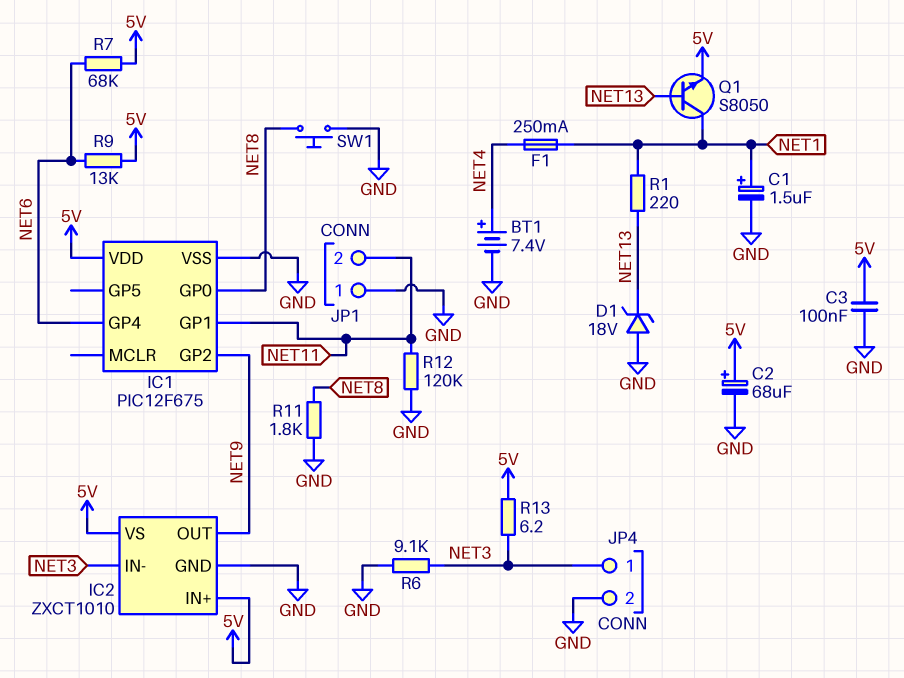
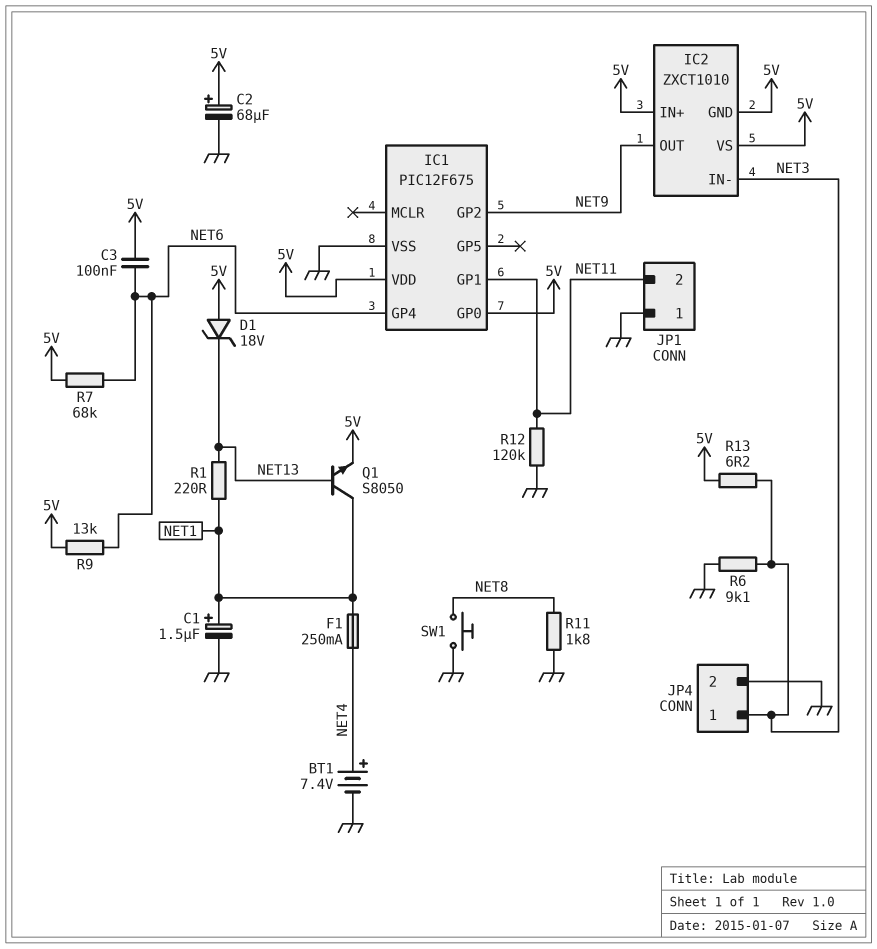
C3: 100nF (5V, GND) -> 100nF (5V, NET6)
D1: zener 18V (A GND, K NET13) -> zener 18V (A 5V, K NET13)
IC1 pin GP0: NET8 -> 5V
IC2 pin GND: GND -> 5V

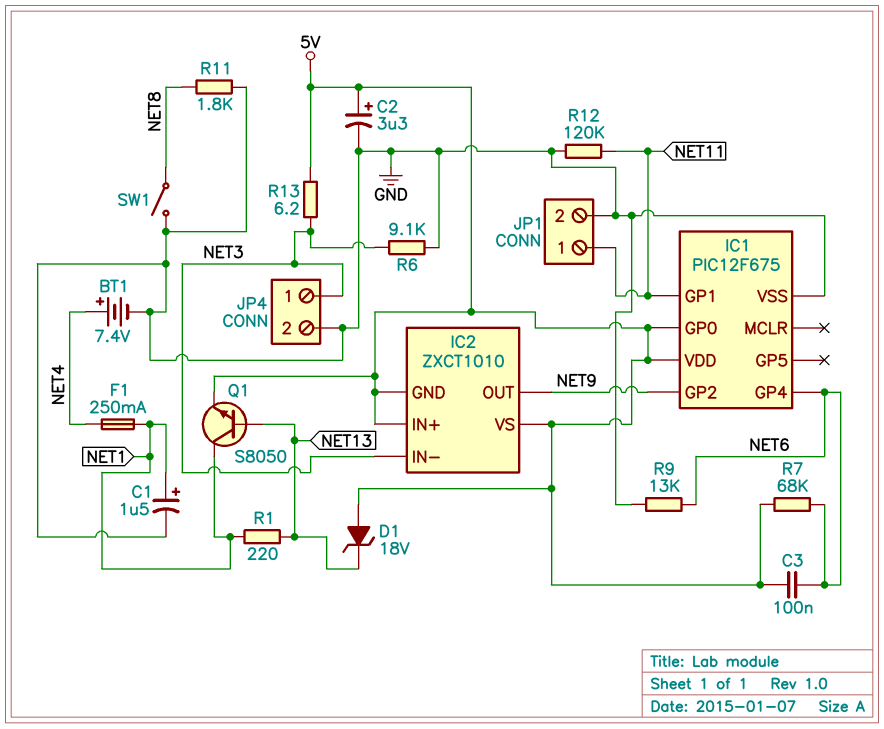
C2: 68uF (plus 5V, minus GND) -> 3.3uF (plus 5V, minus GND)
JP1 pin 1: GND -> NET11
JP1 pin 2: NET11 -> GND
R9: 13k (5V, NET6) -> 13k (GND, NET6)
SW1: button (GND, NET8) -> switch (GND, NET8)

